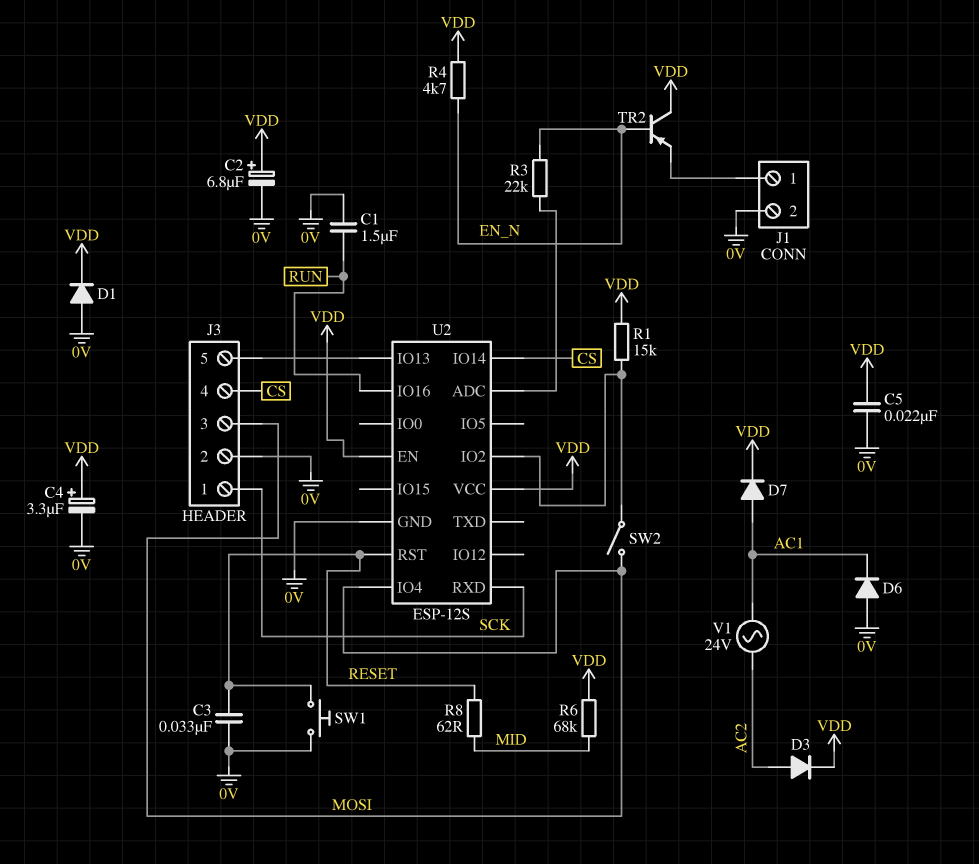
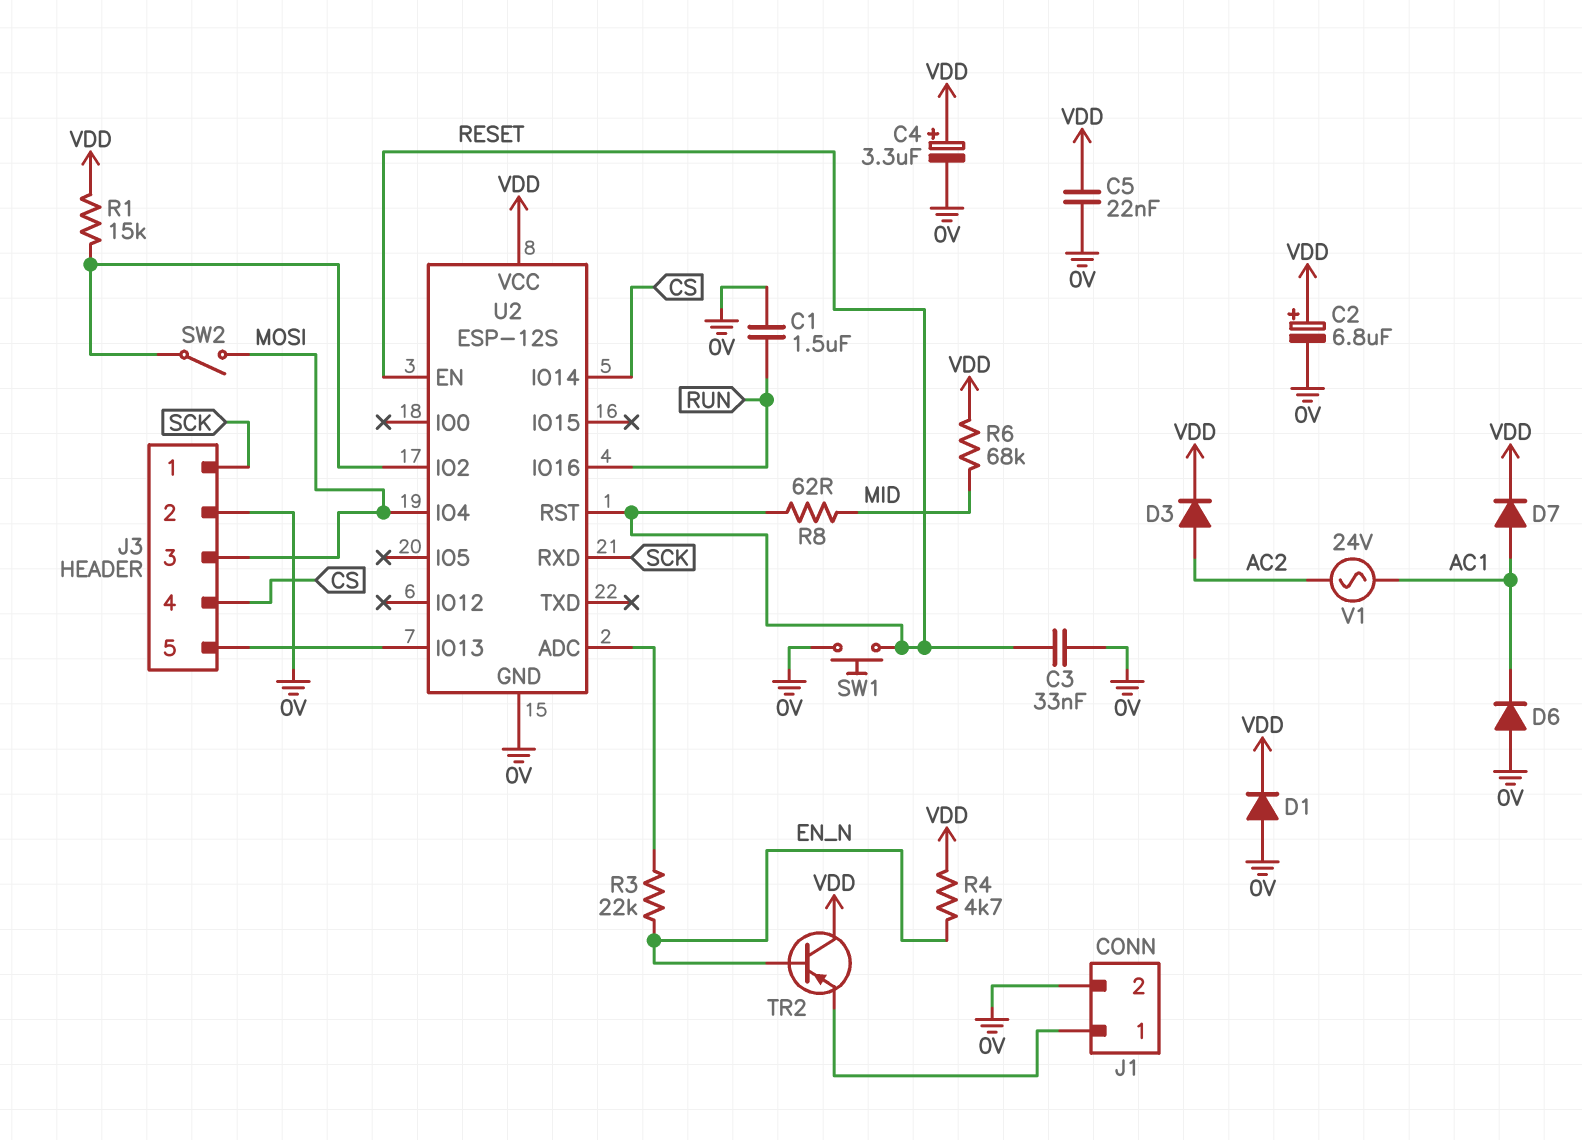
U2 pin EN: VDD -> RESET

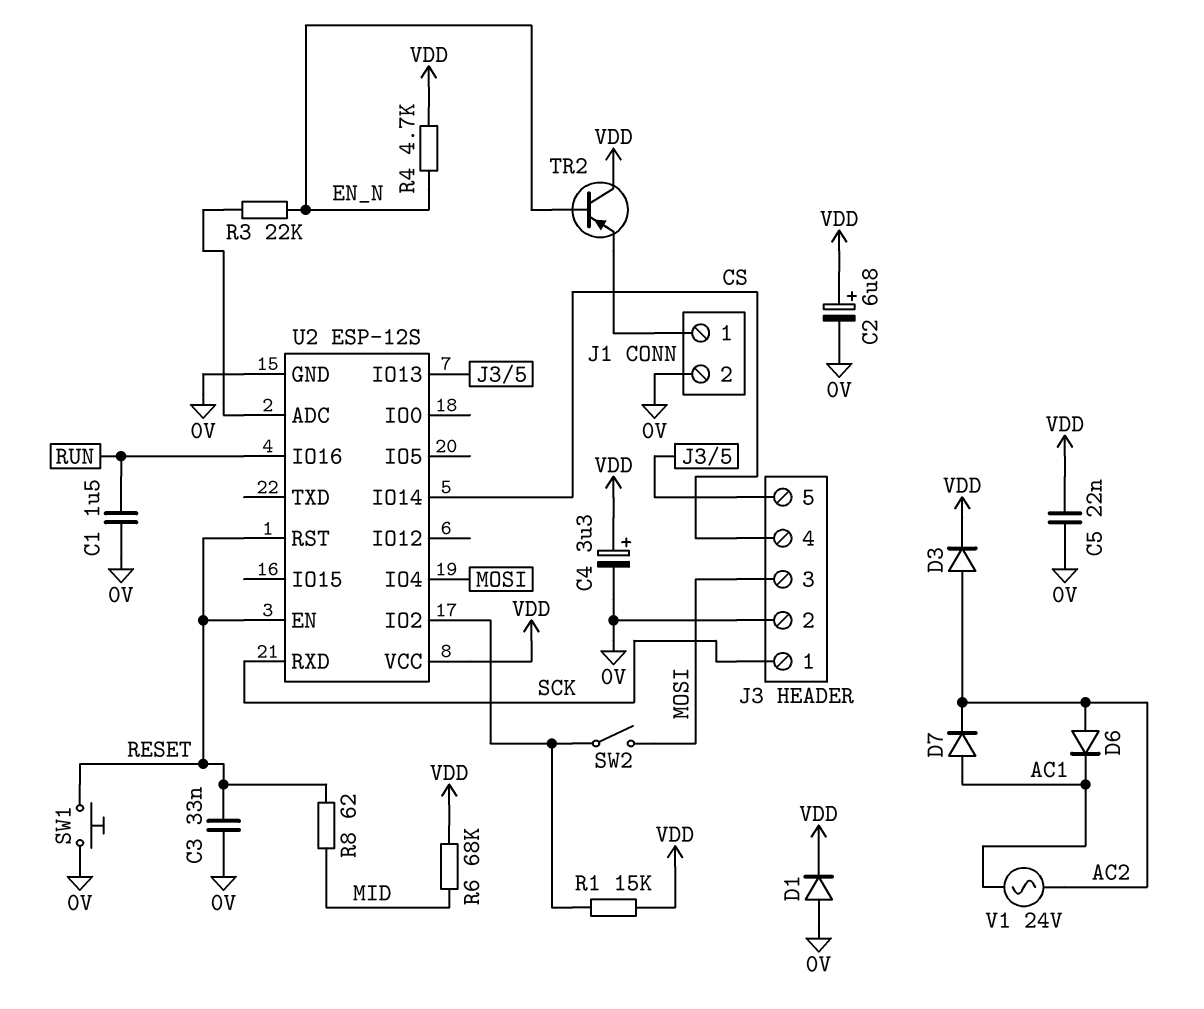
D6: diode (A 0V, K AC1) -> diode (A AC2, K AC1)
D7: diode (A AC1, K VDD) -> diode (A AC1, K AC2)

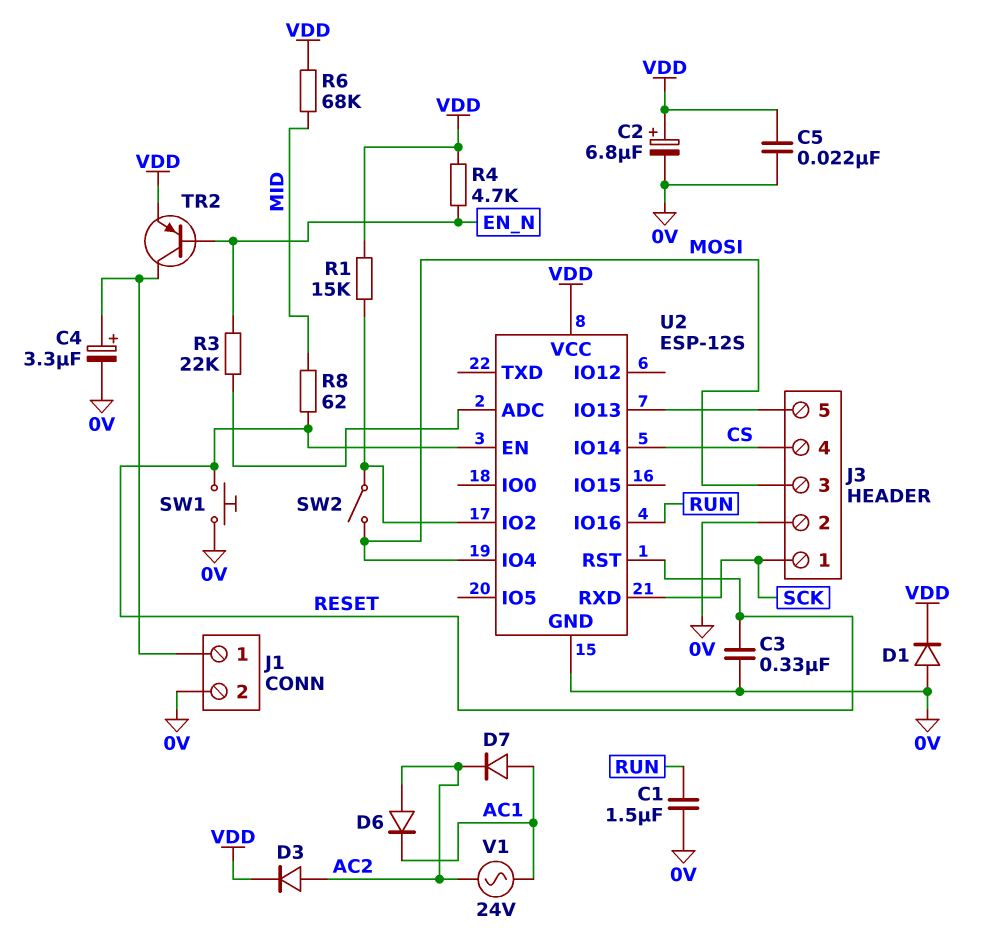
C3: 33nF (0V, RESET) -> 330nF (0V, RESET)
C4: 3.3uF (plus VDD, minus 0V) -> 3.3uF (plus J1/1, minus 0V)
TR2: PNP (B EN_N, C VDD, E J1/1) -> PNP (B EN_N, C J1/1, E VDD)

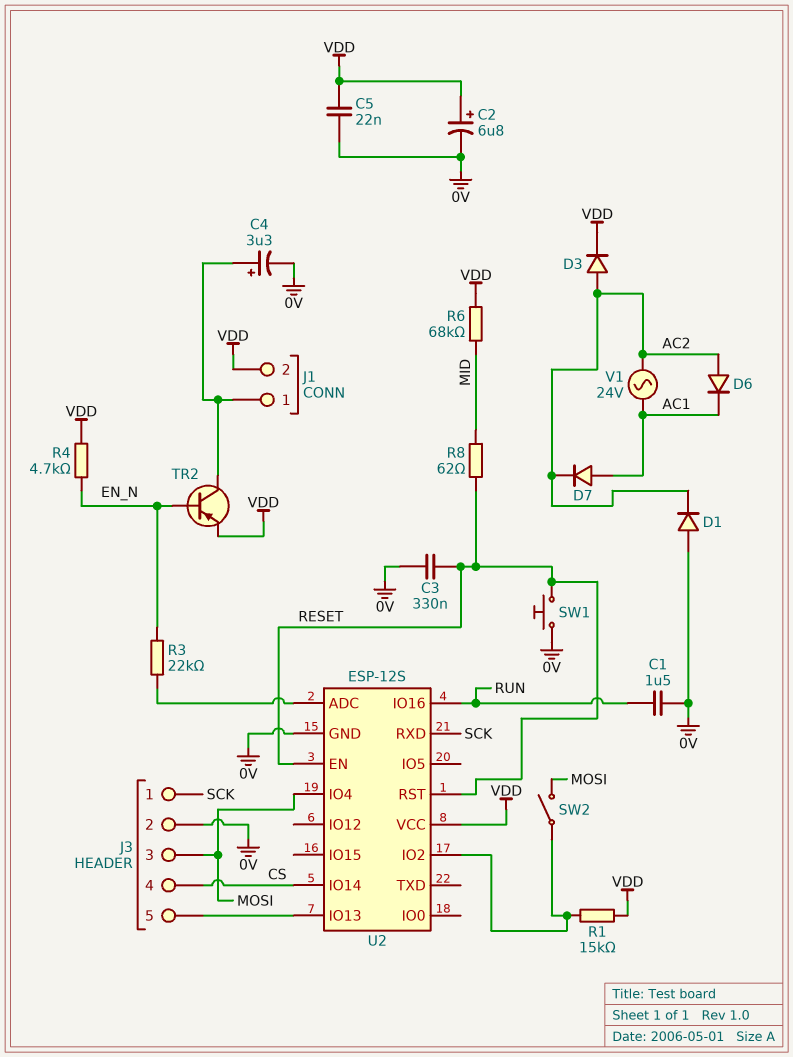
D1: diode (A 0V, K VDD) -> diode (A 0V, K AC2)
J1 pin 2: 0V -> VDD

